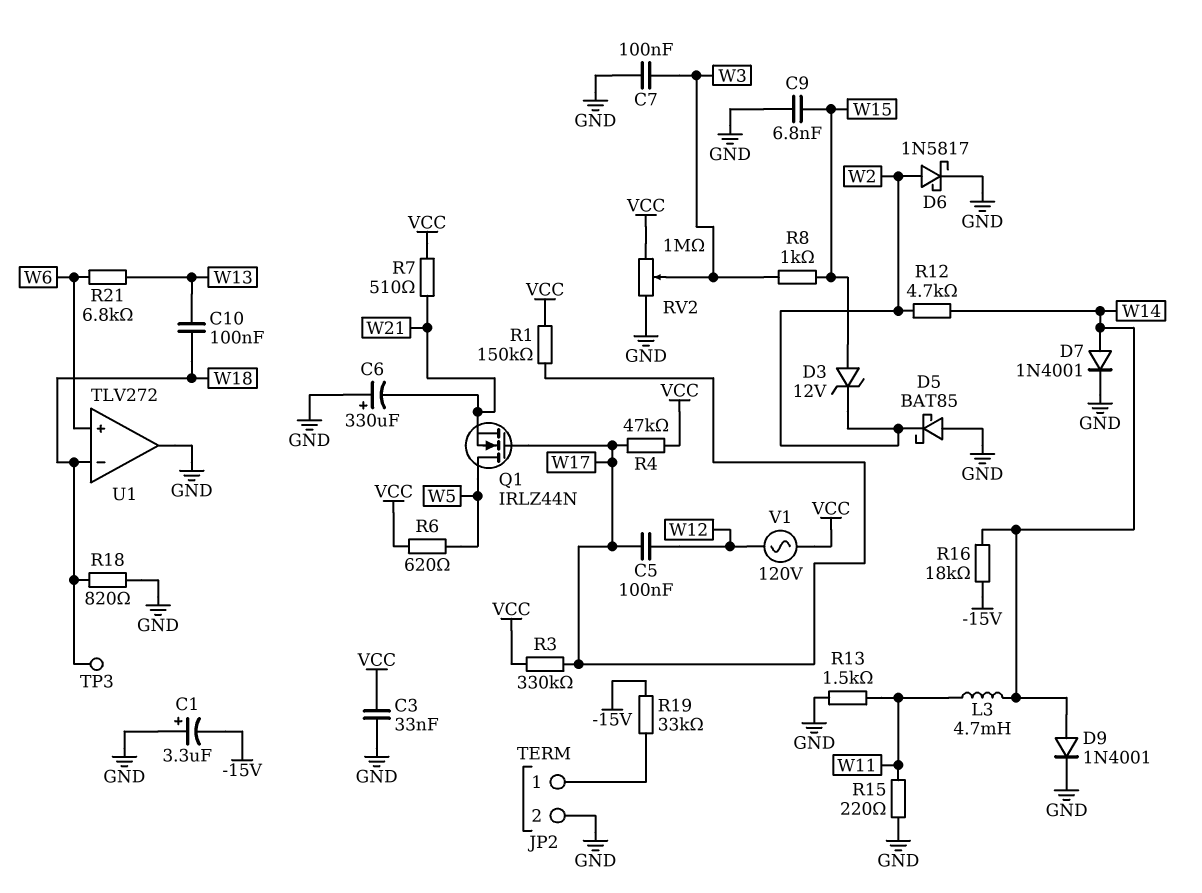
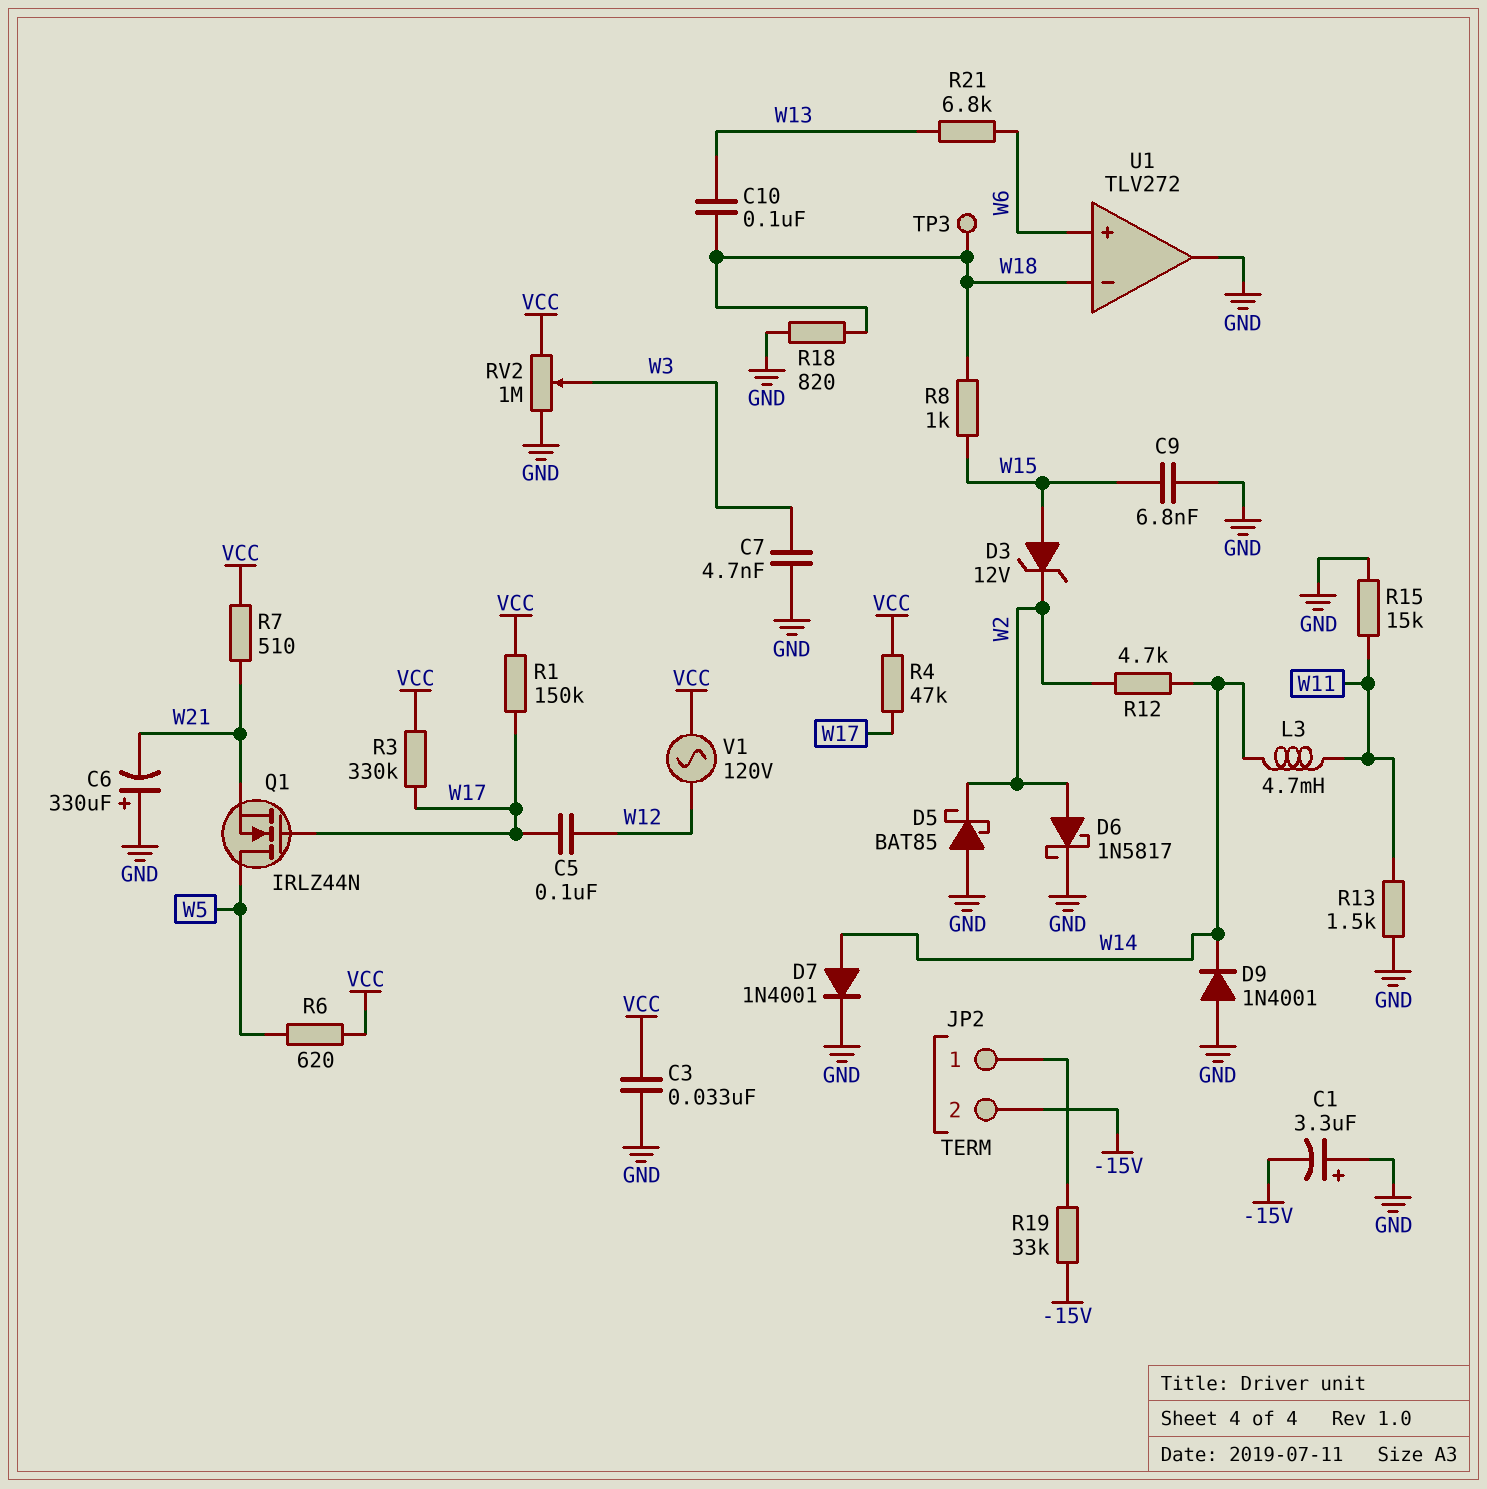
C7: 100nF (GND, W3) -> 4.7nF (GND, W3)
D9: diode 1N4001 (A W14, K GND) -> diode 1N4001 (A GND, K W14)
JP2 pin 2: GND -> -15V
R8: 1k (W3, W15) -> 1k (W15, W18)
R15: 220 (GND, W11) -> 15k (GND, W11)
R16: 18k (-15V, W14) -> none

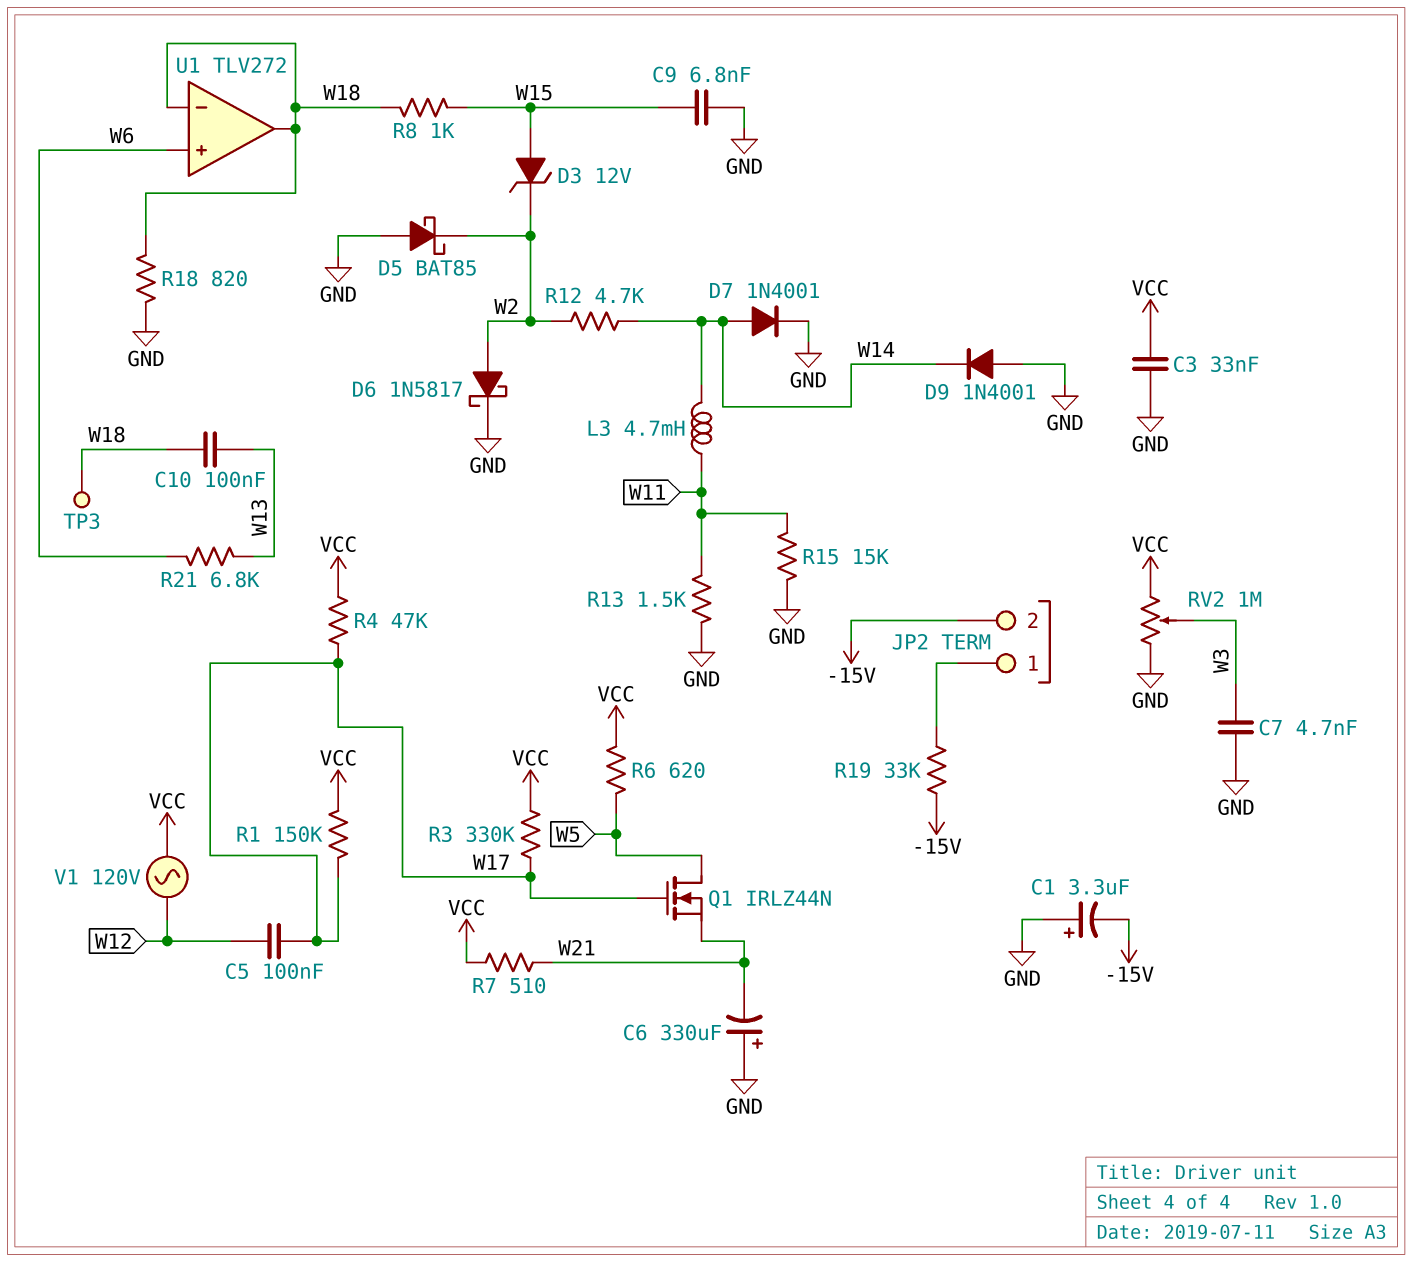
U1 pin out: GND -> W18

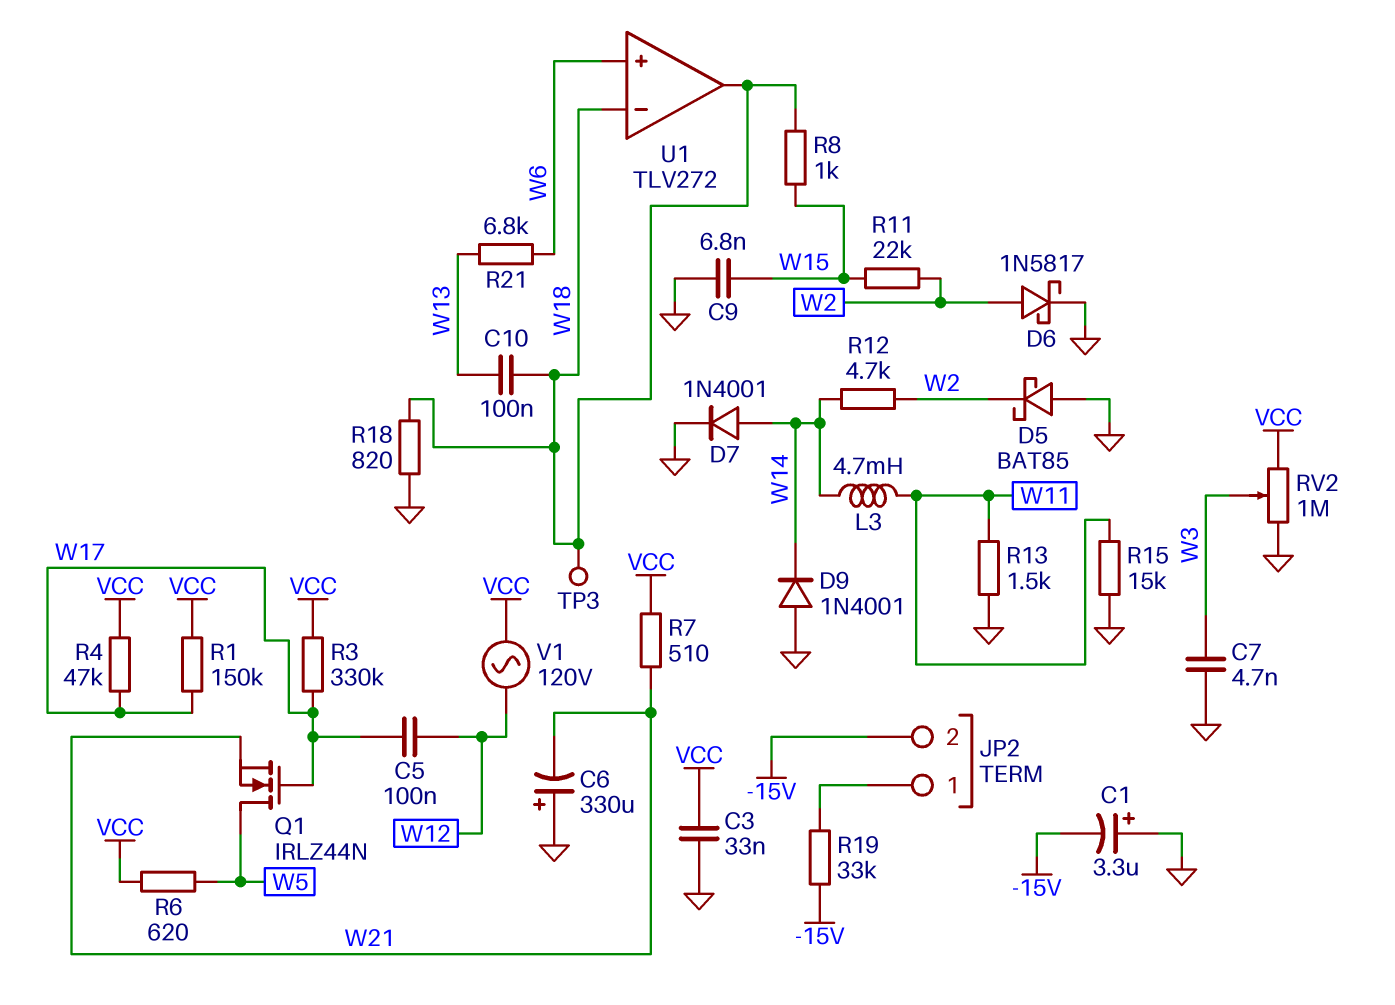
D3: zener 12V (A W15, K W2) -> none
R11: none -> 22k (W2, W15)

